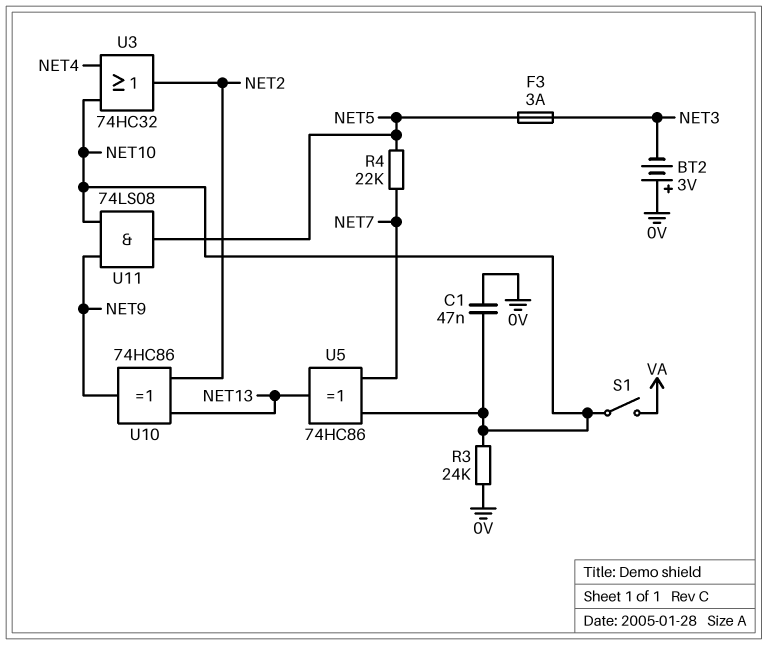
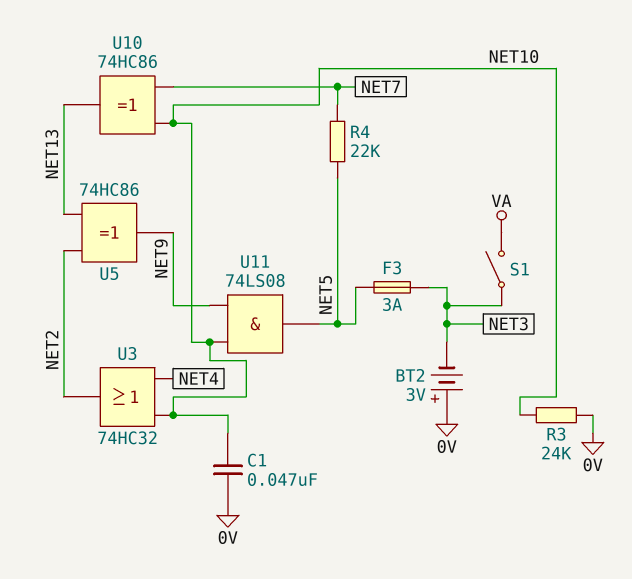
S1: switch (NET10, VA) -> switch (NET3, VA)
U5: XOR 74HC86 (in NET7, in NET10, out NET13) -> XOR 74HC86 (in NET2, in NET13, out NET9)
U10: XOR 74HC86 (in NET2, in NET13, out NET9) -> XOR 74HC86 (in NET7, in NET10, out NET13)

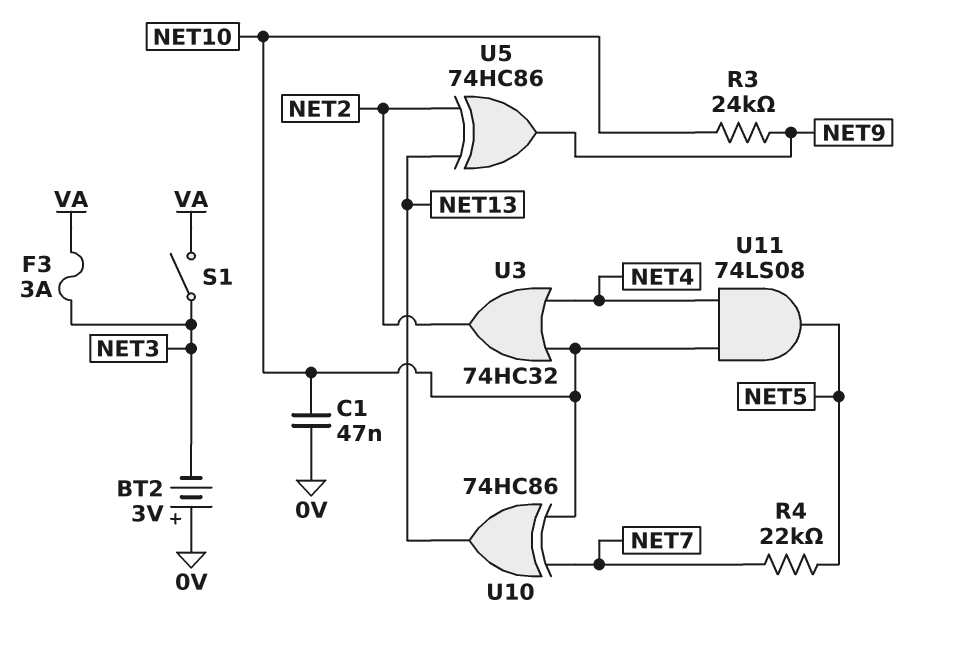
F3: 3A (NET3, NET5) -> 3A (NET3, VA)
R3: 24k (0V, NET10) -> 24k (NET9, NET10)
U11: AND 74LS08 (in NET9, in NET10, out NET5) -> AND 74LS08 (in NET4, in NET10, out NET5)

